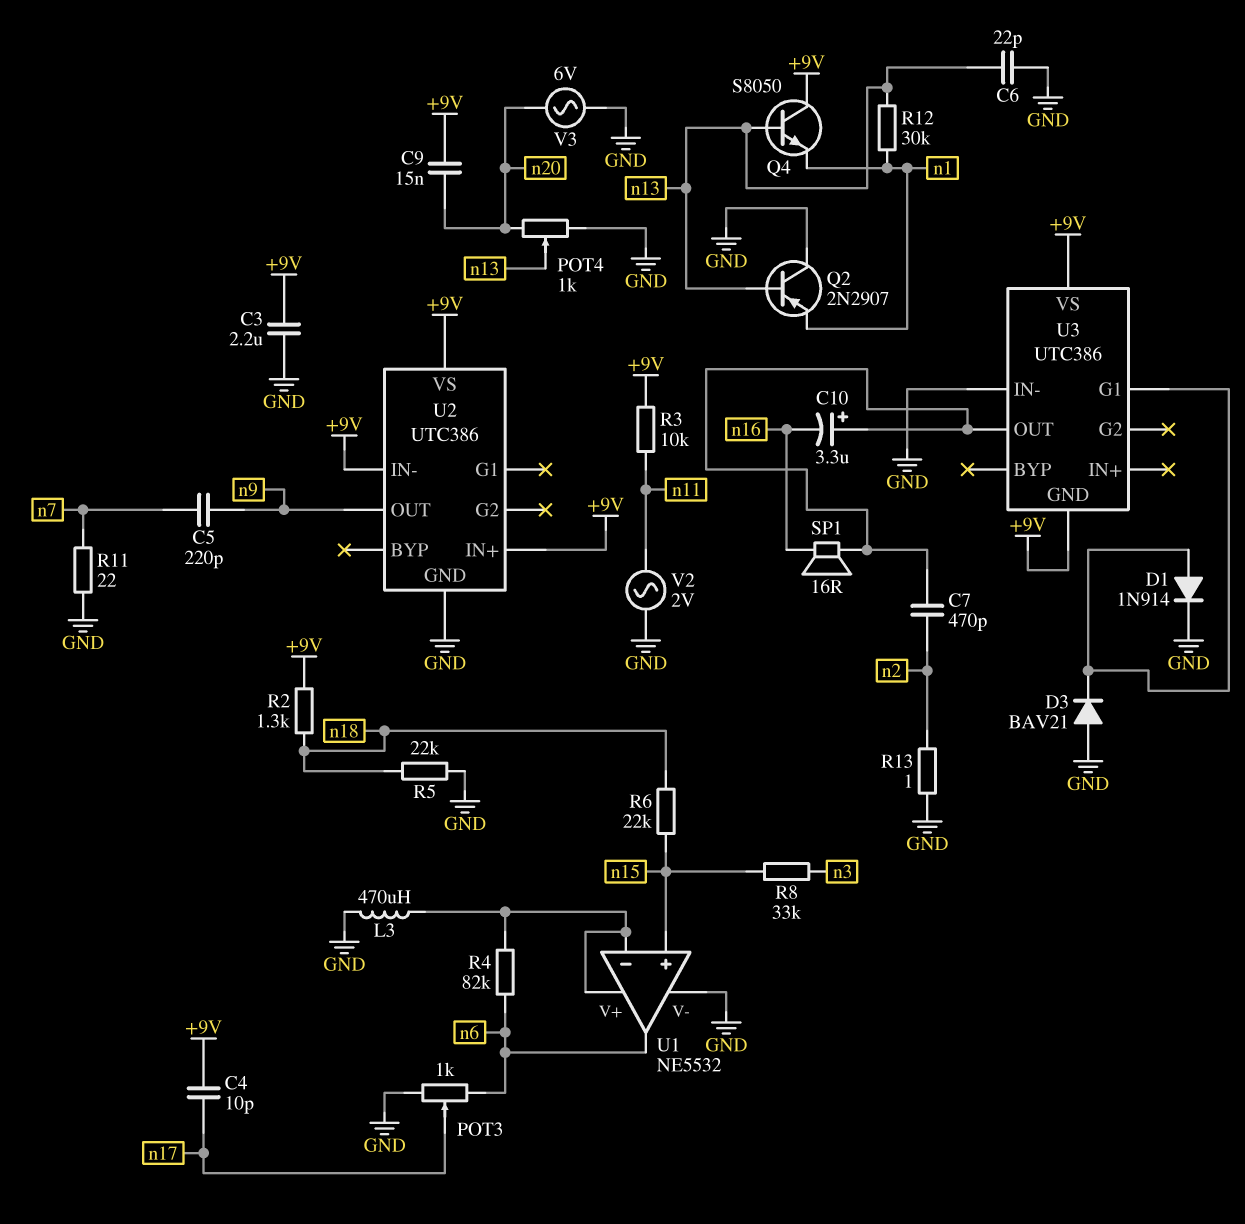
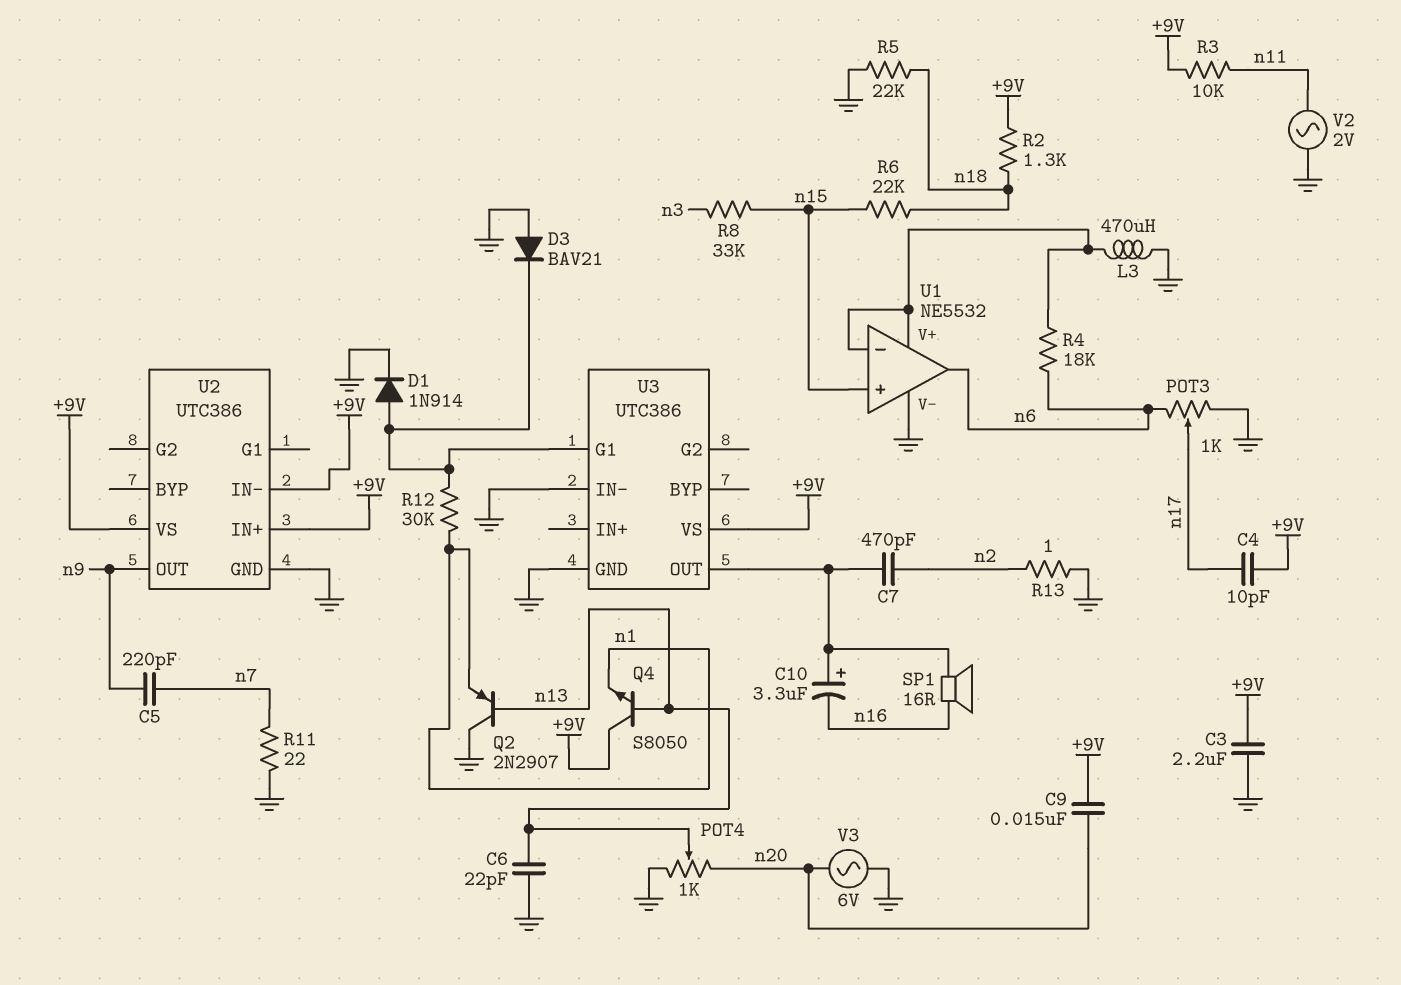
R4: 82k (U1/V+, n6) -> 18k (U1/V+, n6)
R12: 30k (n1, n13) -> 30k (U3/G1, n1)
U3 pin GND: +9V -> GND

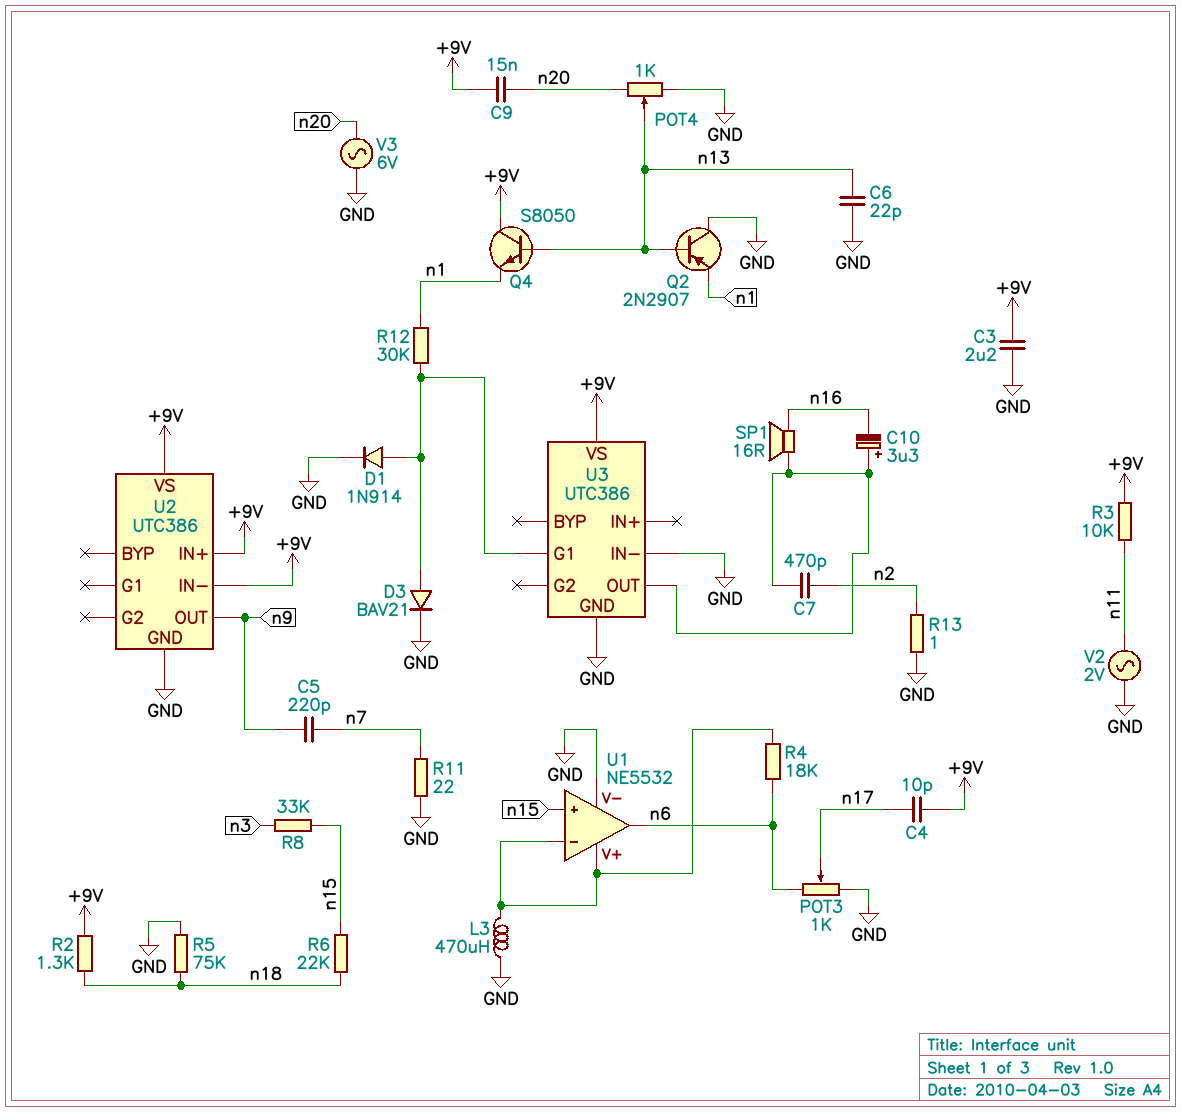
D3: diode BAV21 (A GND, K U3/G1) -> diode BAV21 (A U3/G1, K GND)
R5: 22k (GND, n18) -> 75k (GND, n18)

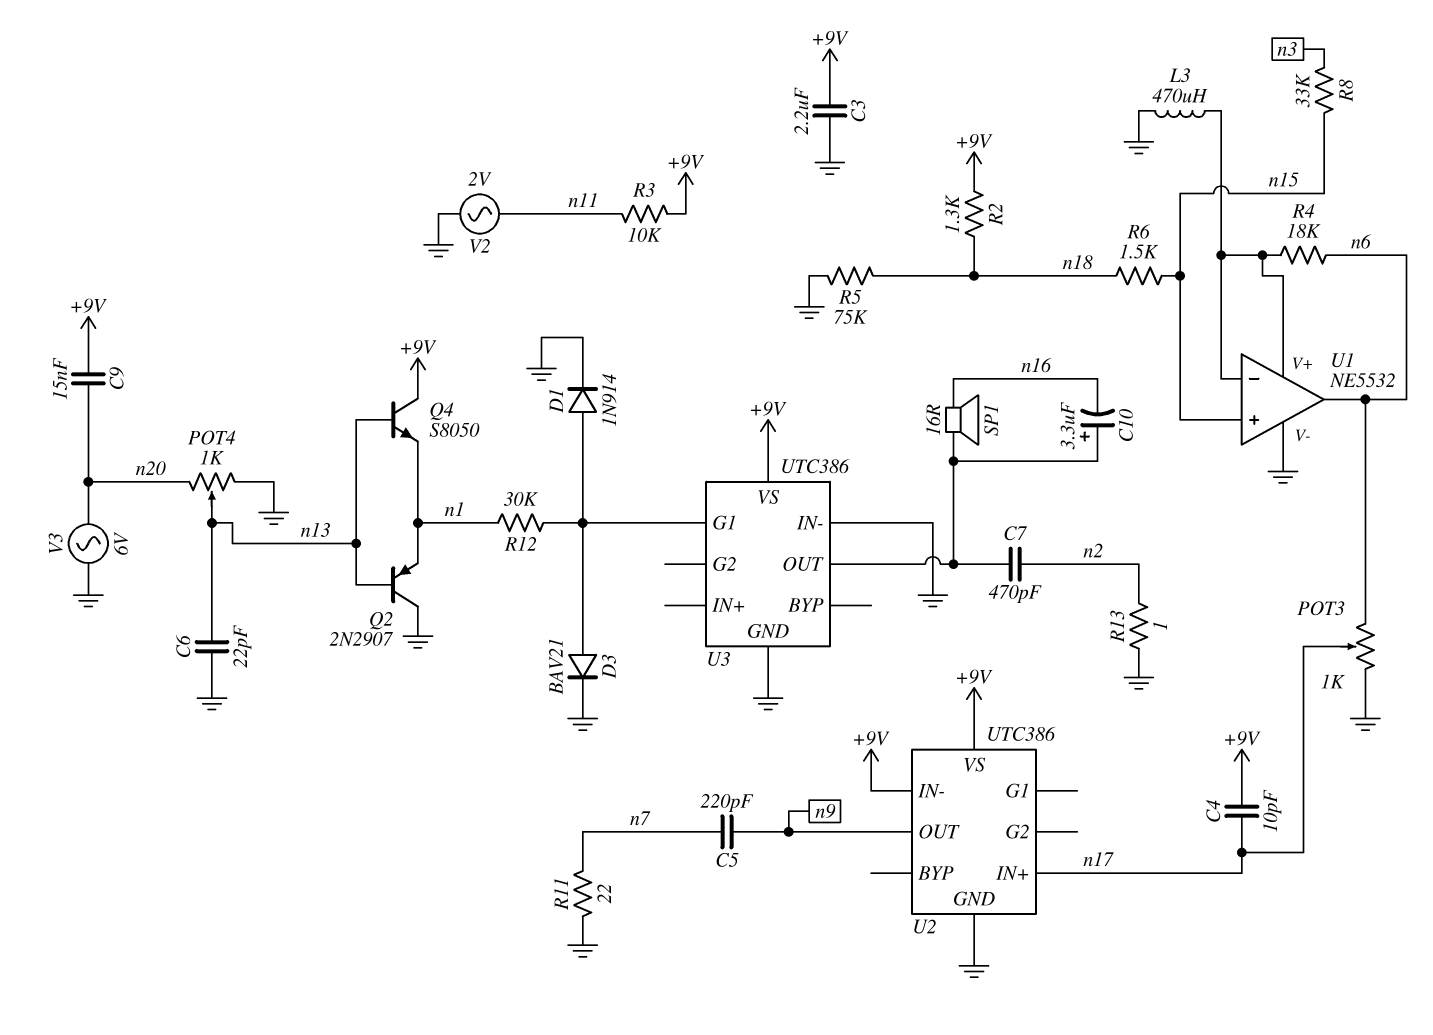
R6: 22k (n15, n18) -> 1.5k (n15, n18)
U2 pin IN+: +9V -> n17

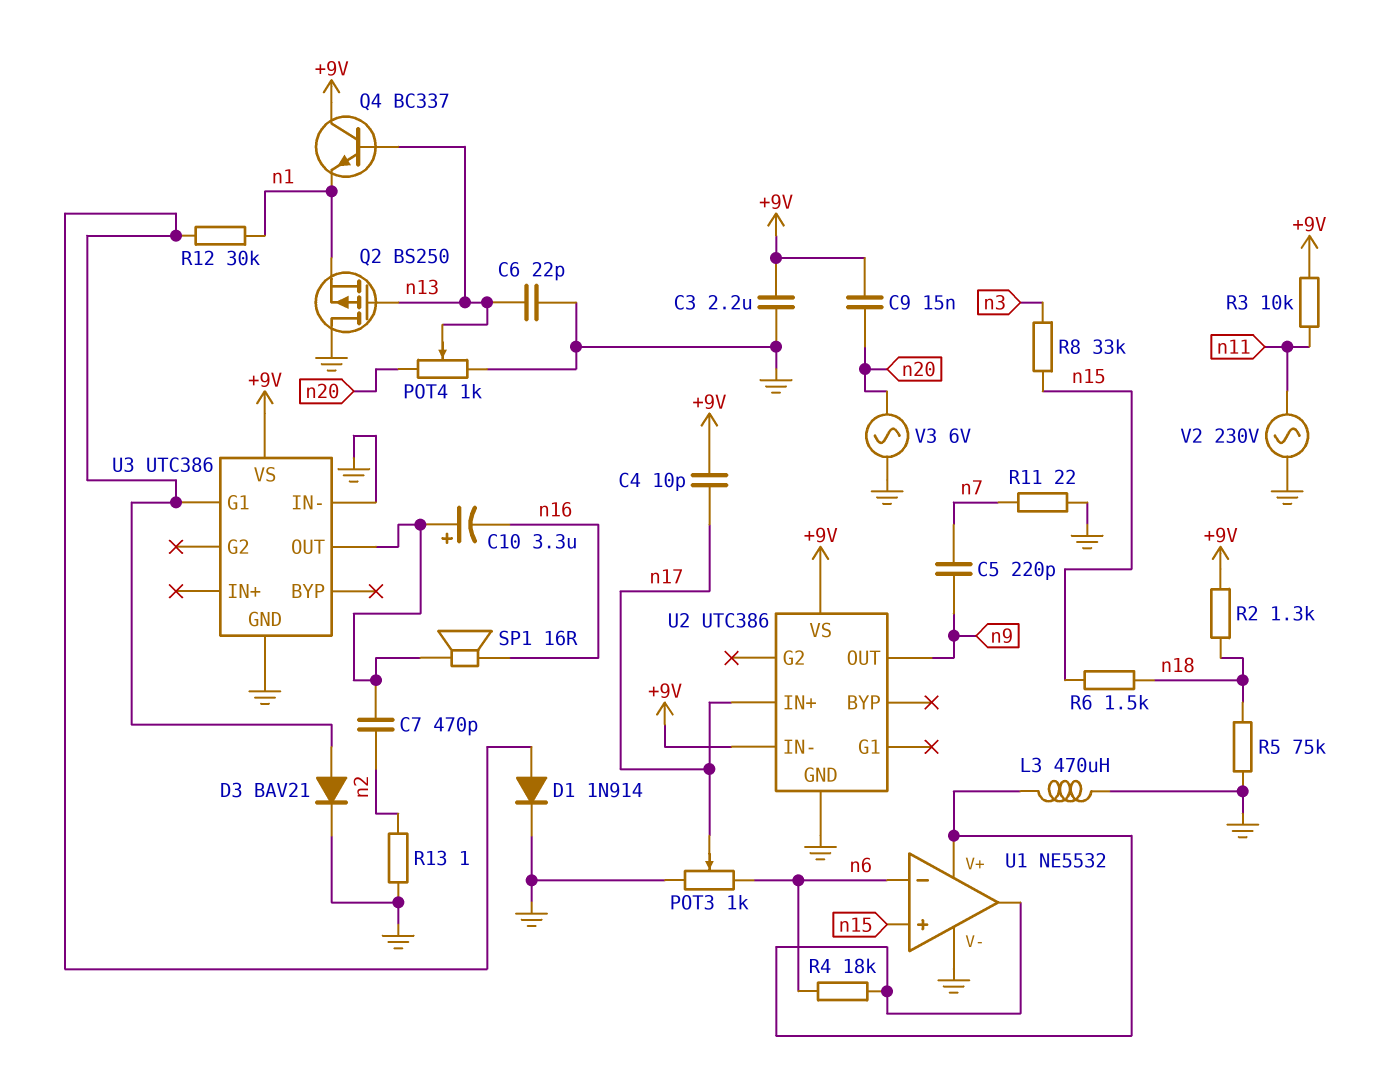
Q2: PNP 2N2907 (B n13, C GND, E n1) -> PMOS BS250 (G n13, D GND, S n1)
Q4: NPN S8050 (B n13, C +9V, E n1) -> NPN BC337 (B n13, C +9V, E n1)
U1 pin in-: U1/V+ -> n6
U1 pin out: n6 -> U1/V+
V2: AC 2V (GND, n11) -> AC 230V (GND, n11)

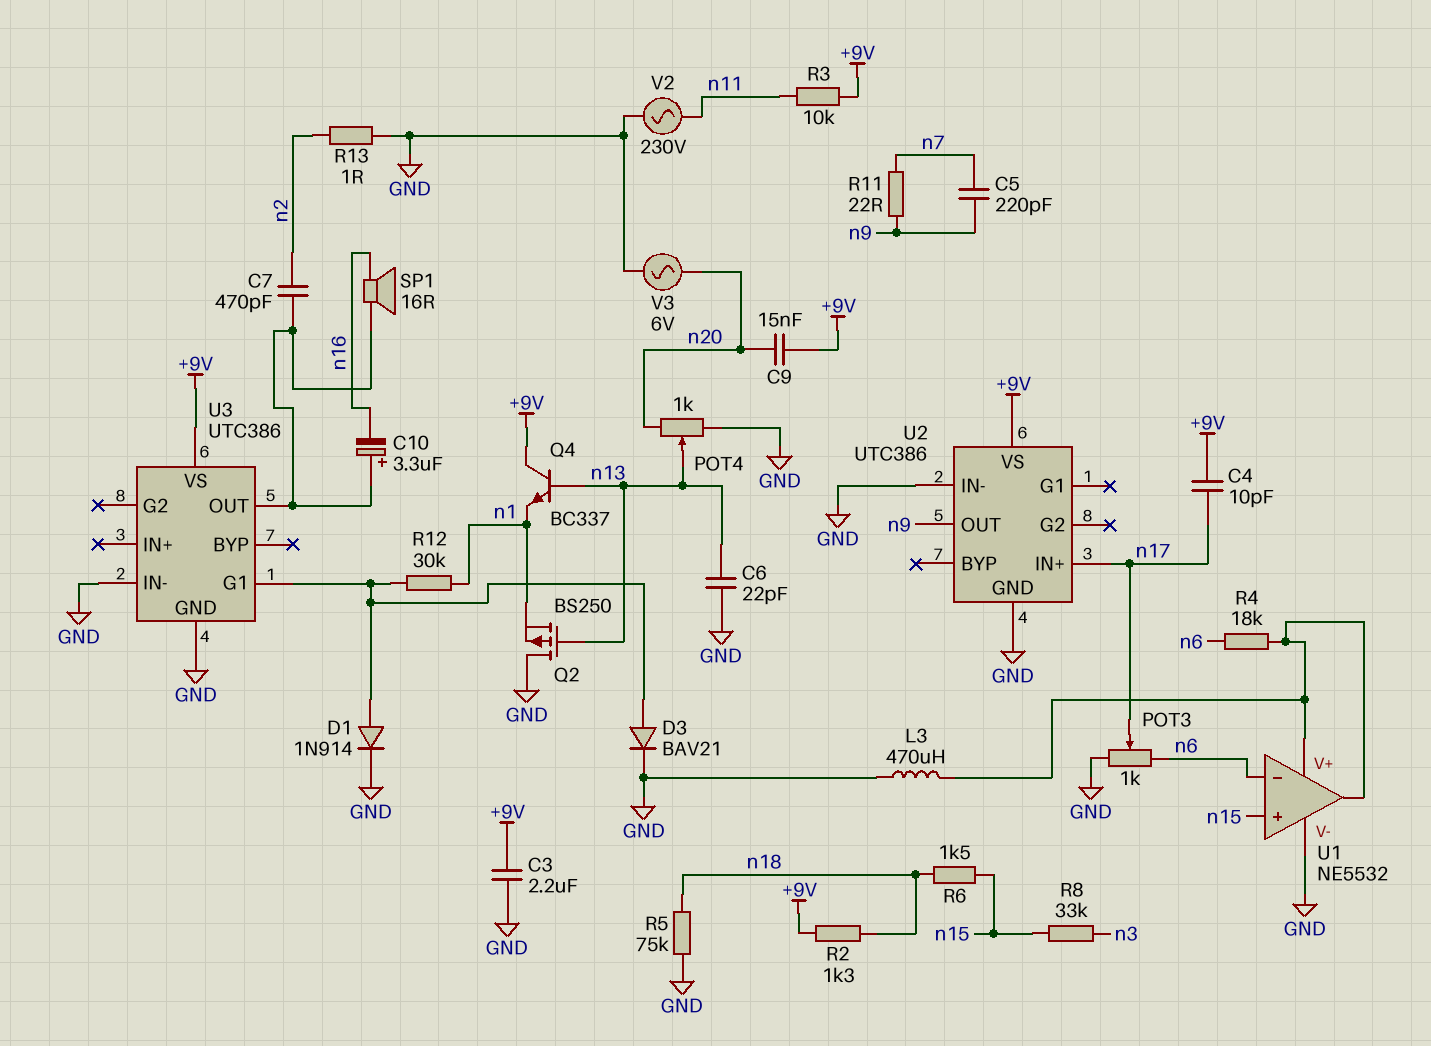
R11: 22 (GND, n7) -> 22 (n7, n9)
U2 pin IN-: +9V -> GND

